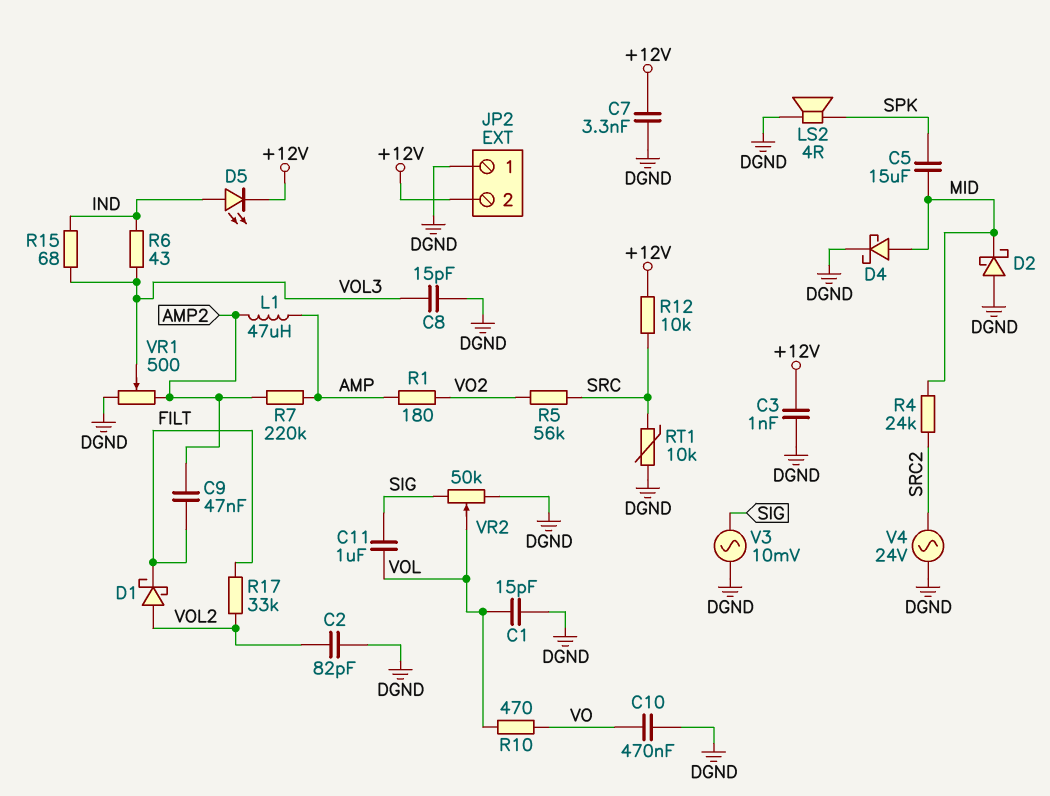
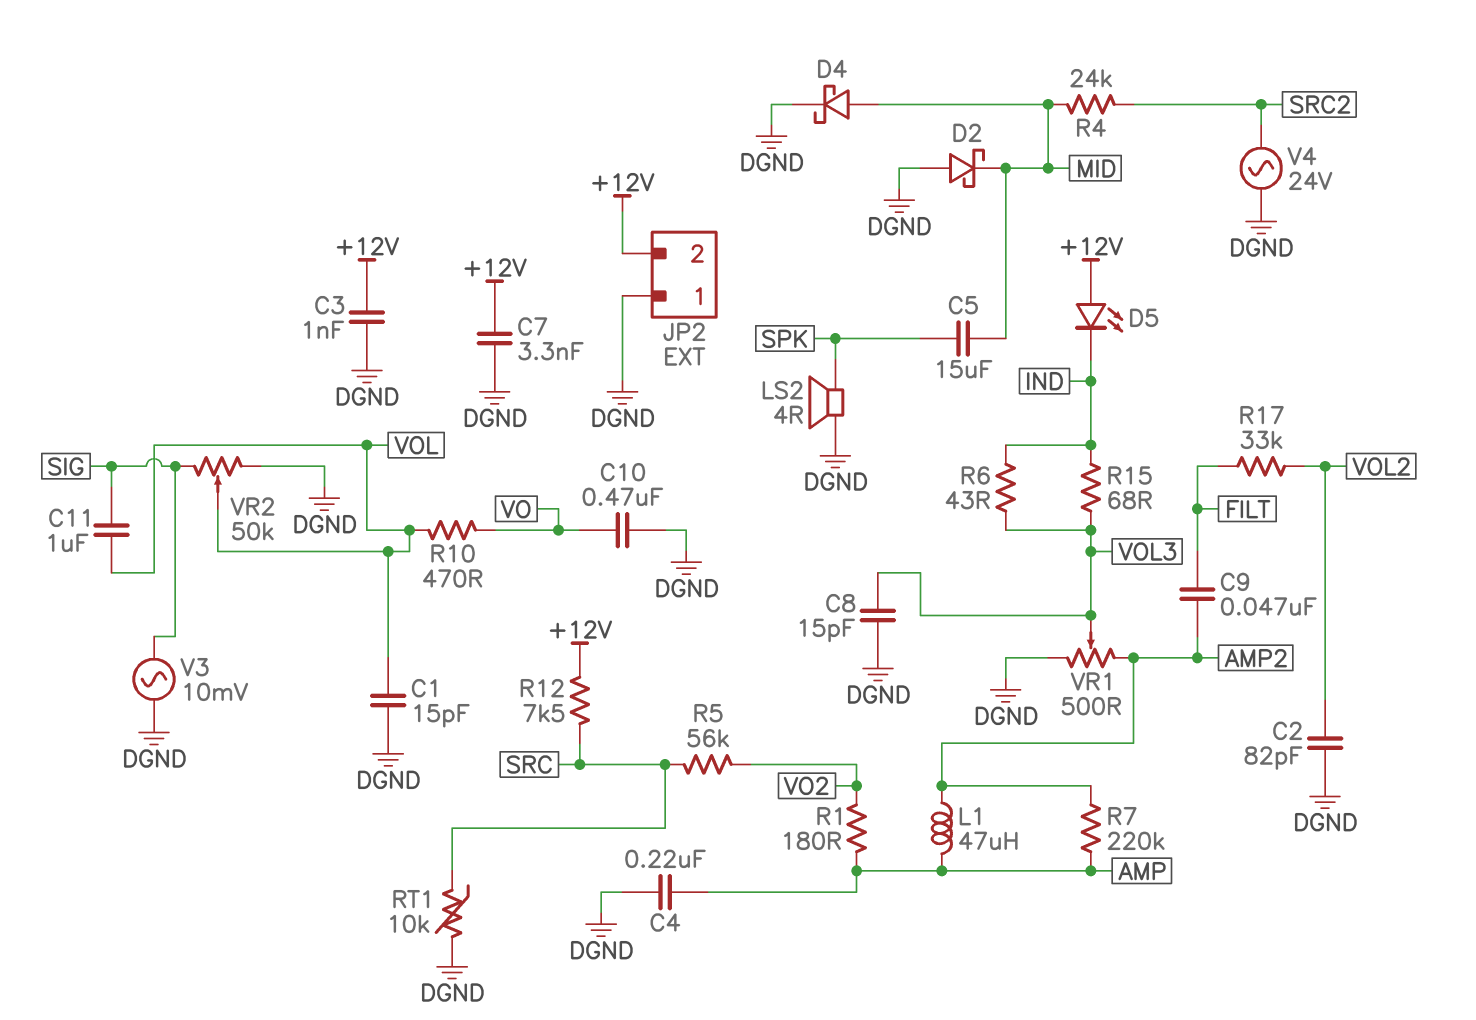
C4: none -> 220nF (AMP, DGND)
D1: schottky (A VOL2, K FILT) -> none
D5: LED (A IND, K +12V) -> LED (A +12V, K IND)
R12: 10k (+12V, SRC) -> 7.5k (+12V, SRC)

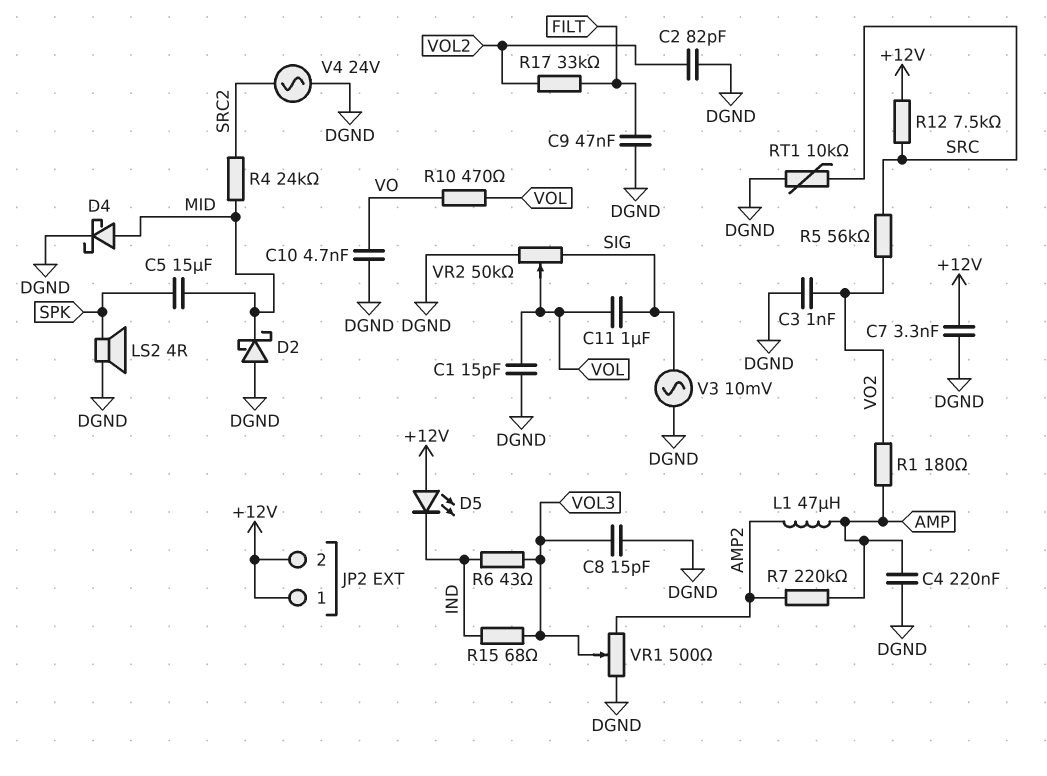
C3: 1nF (+12V, DGND) -> 1nF (DGND, VO2)
C9: 47nF (AMP2, FILT) -> 47nF (DGND, FILT)
C10: 470nF (DGND, VO) -> 4.7nF (DGND, VO)
JP2 pin 1: DGND -> +12V

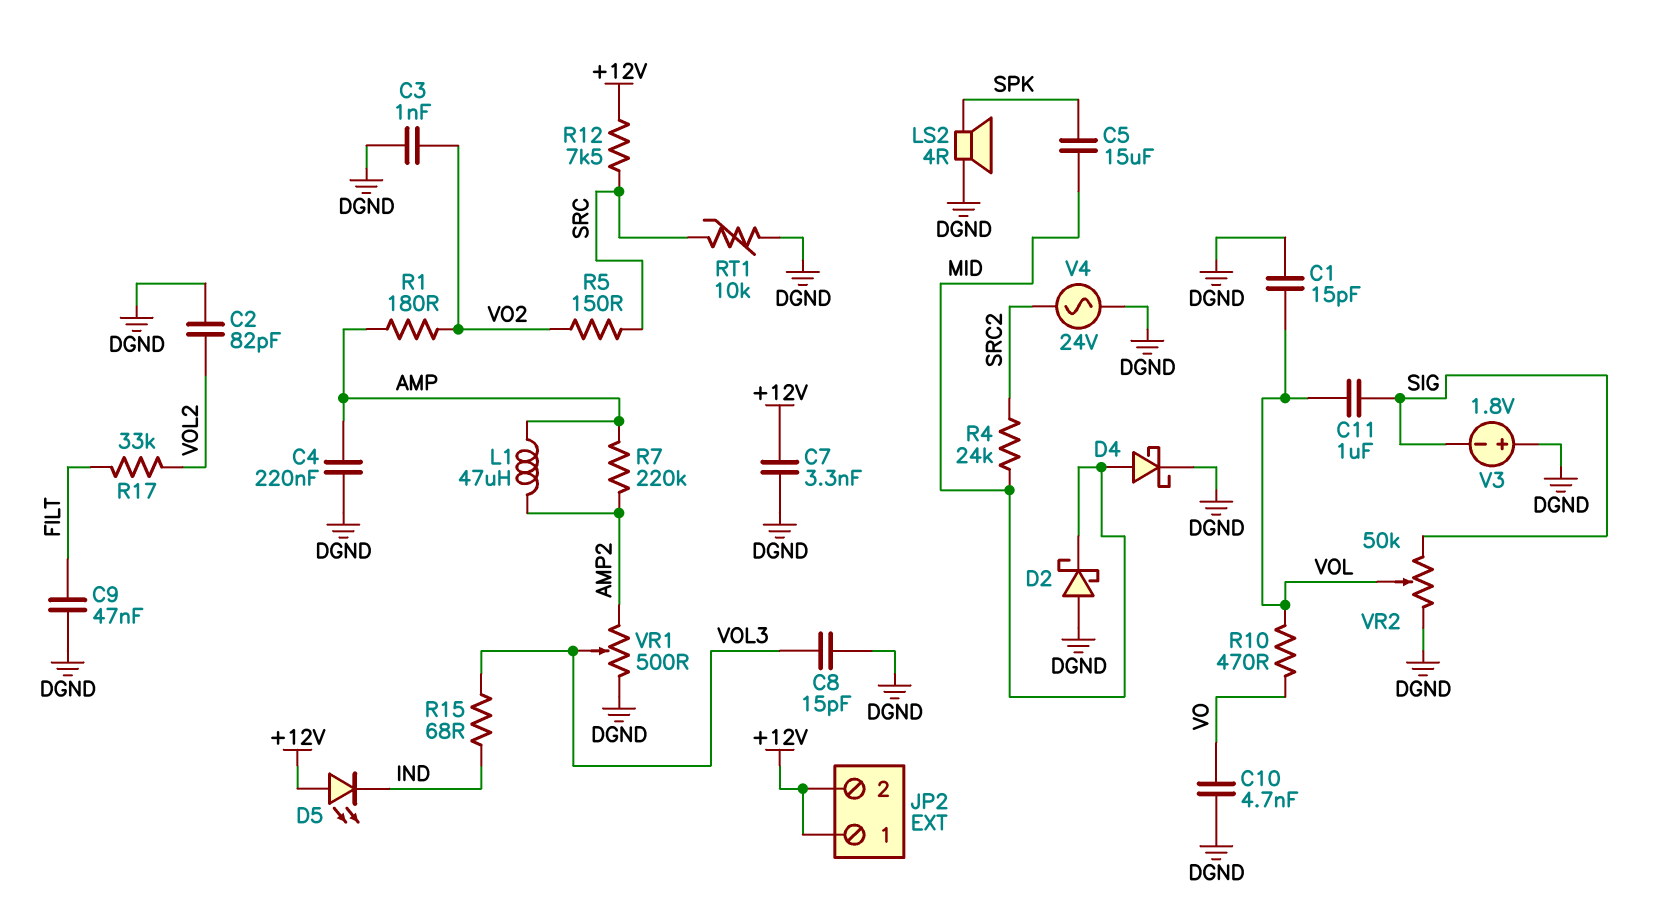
R5: 56k (SRC, VO2) -> 150 (SRC, VO2)
R6: 43 (IND, VOL3) -> none
V3: AC 10mV (DGND, SIG) -> 1.8V (plus DGND, minus SIG)

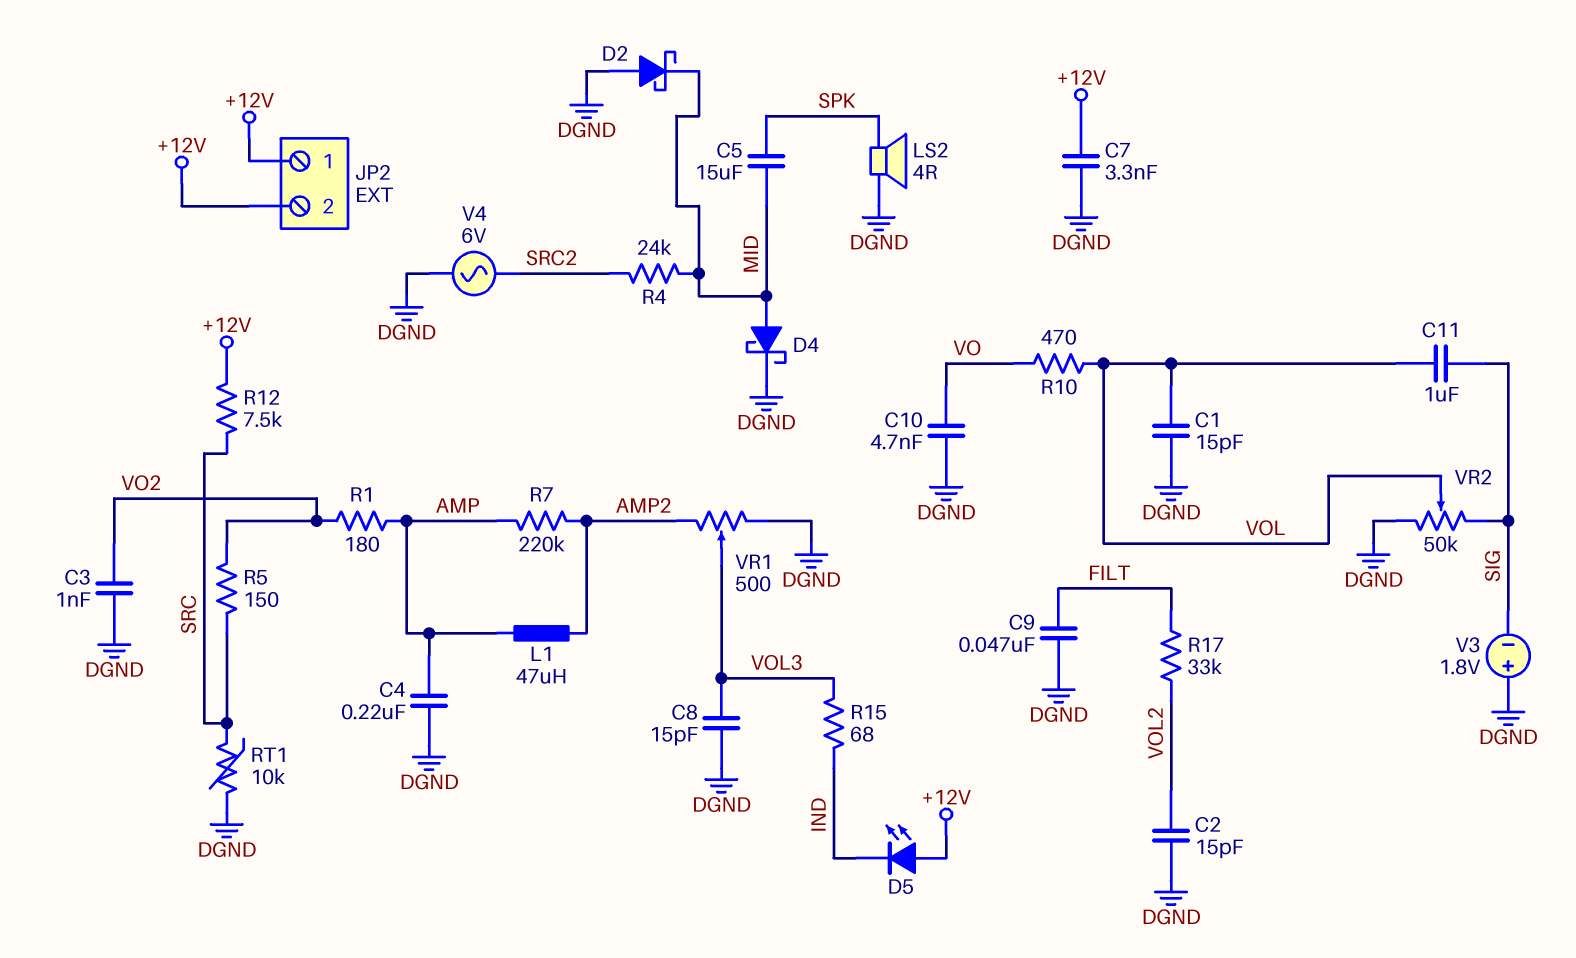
C2: 82pF (DGND, VOL2) -> 15pF (DGND, VOL2)
V4: AC 24V (DGND, SRC2) -> AC 6V (DGND, SRC2)

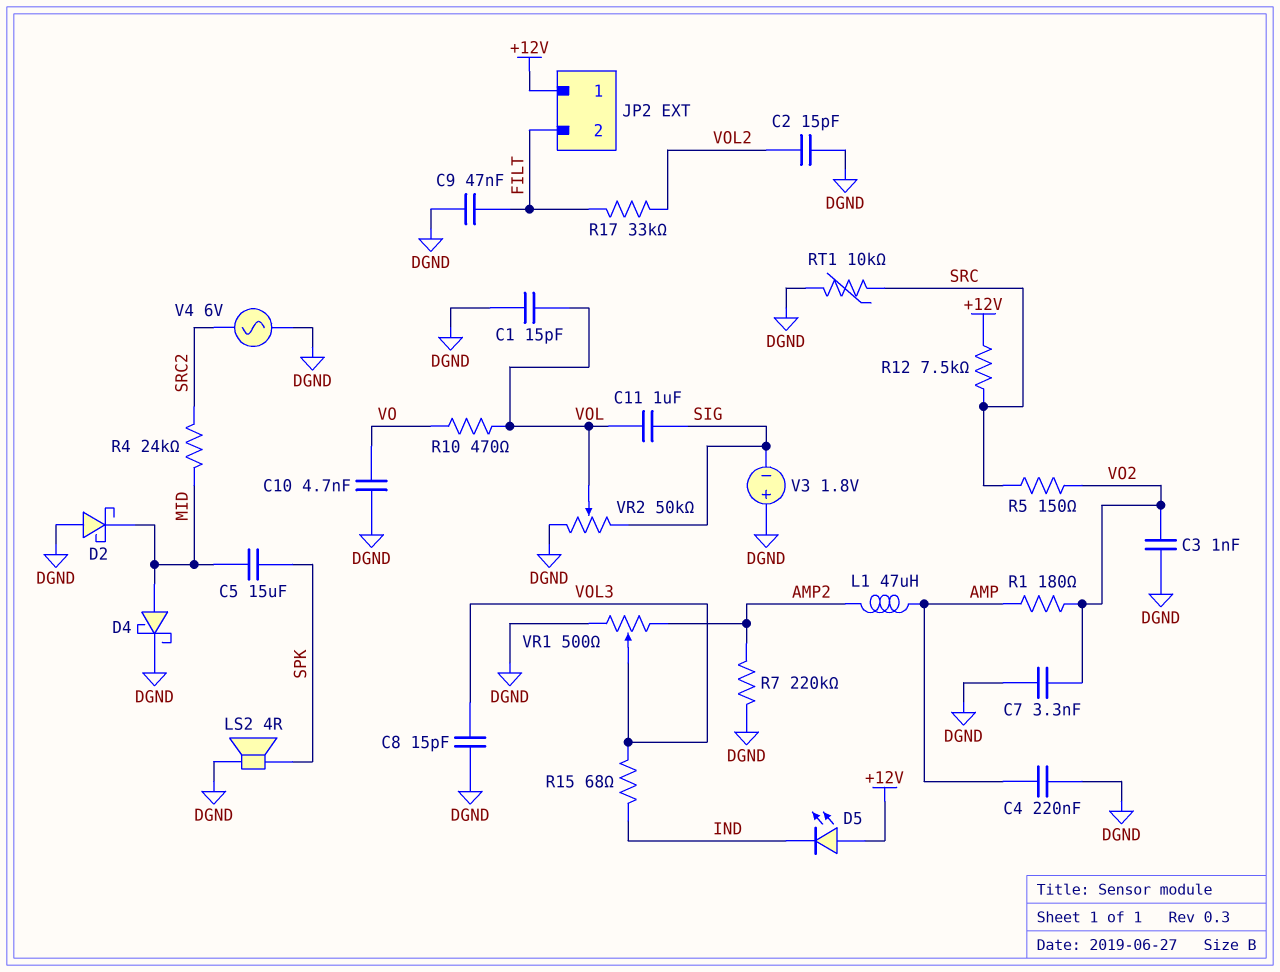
C7: 3.3nF (+12V, DGND) -> 3.3nF (DGND, VO2)
JP2 pin 2: +12V -> FILT
R7: 220k (AMP, AMP2) -> 220k (AMP2, DGND)

